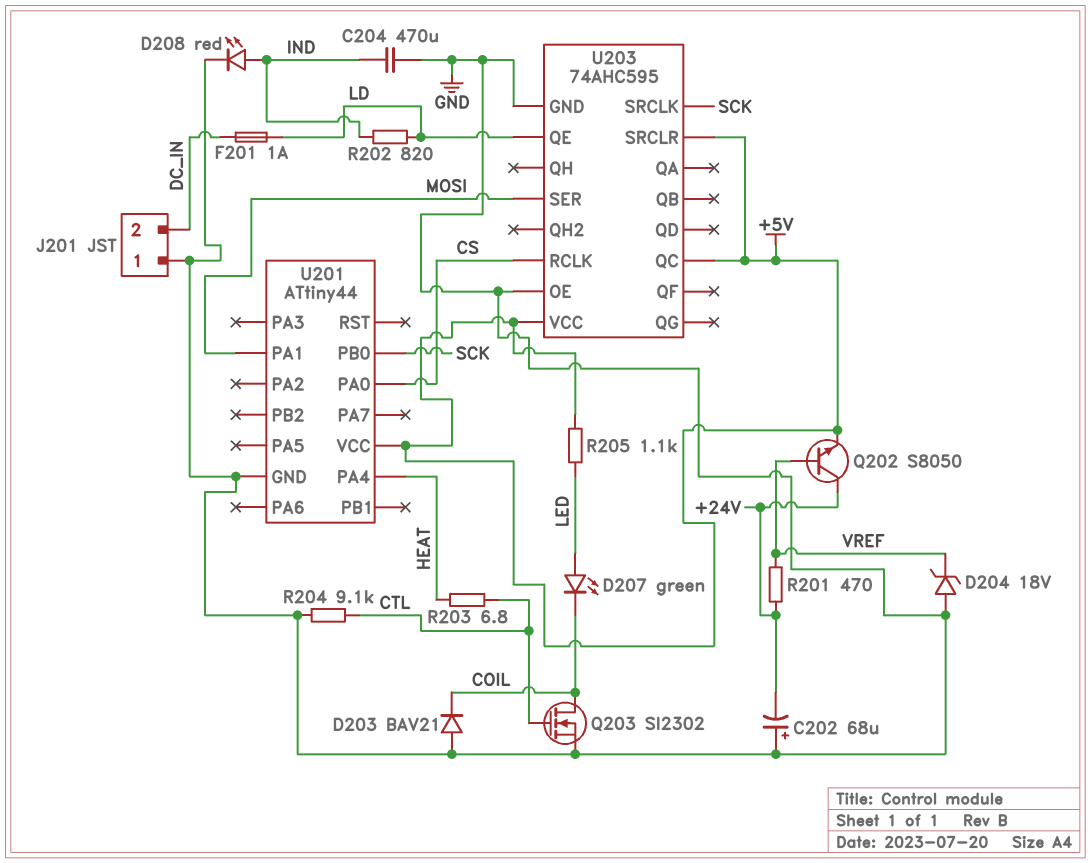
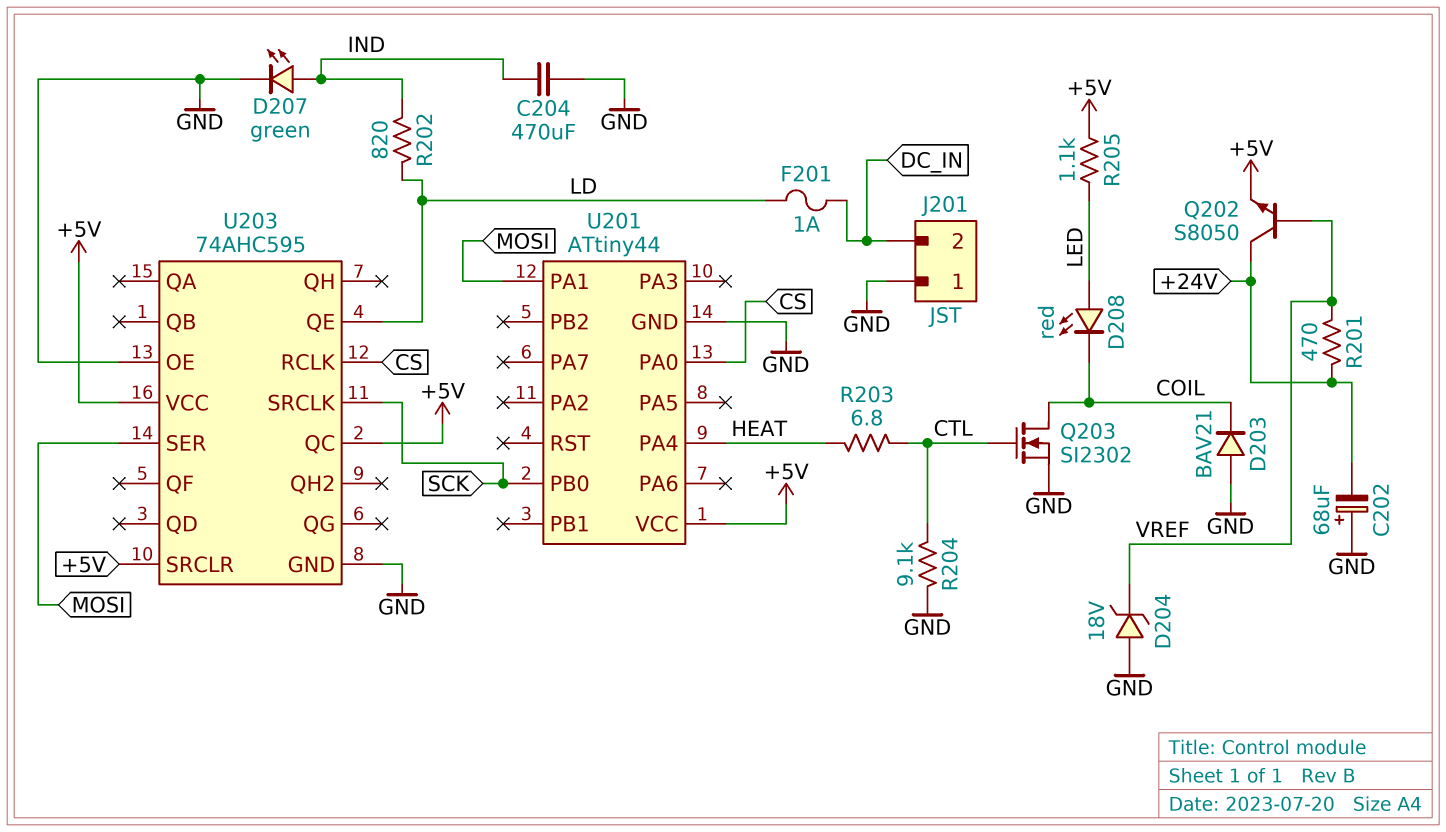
D207: LED green (A LED, K COIL) -> LED green (A IND, K GND)
D208: LED red (A IND, K GND) -> LED red (A LED, K COIL)

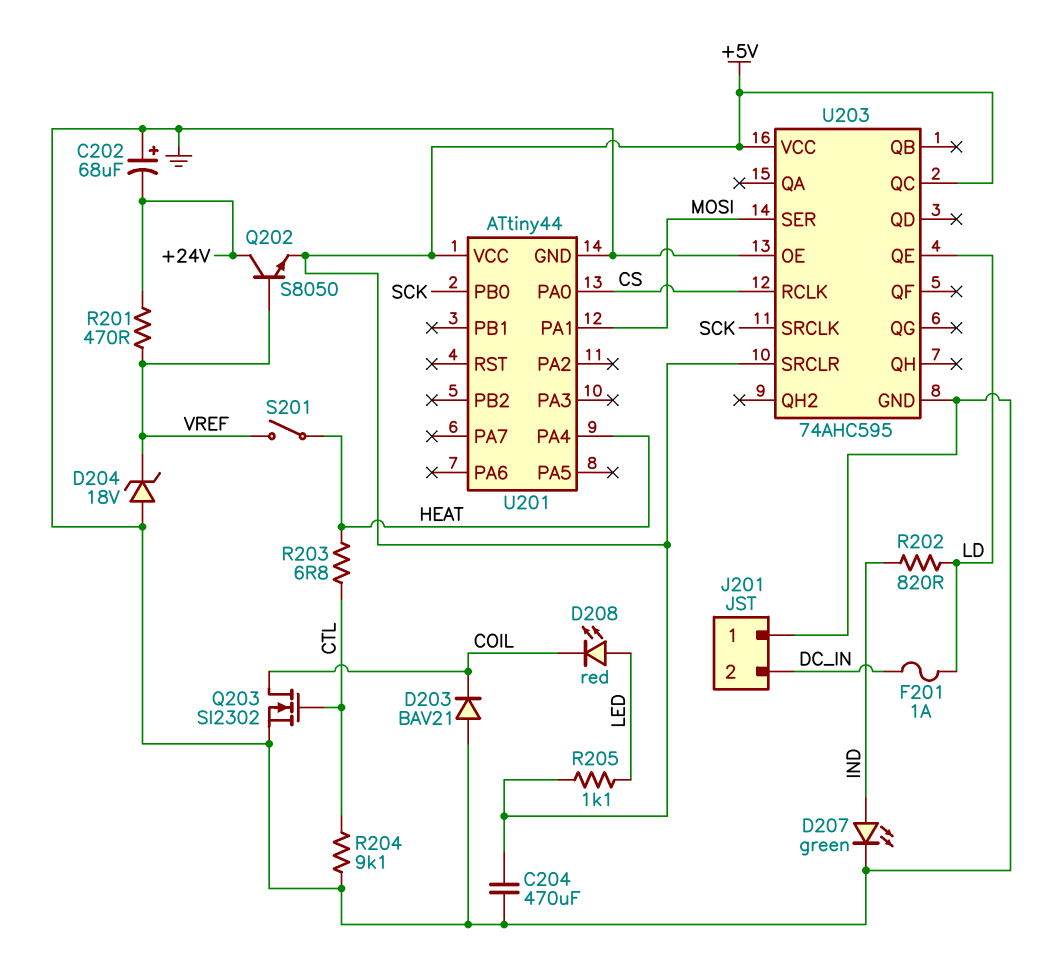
C204: 470uF (GND, IND) -> 470uF (+5V, GND)
S201: none -> switch (HEAT, VREF)

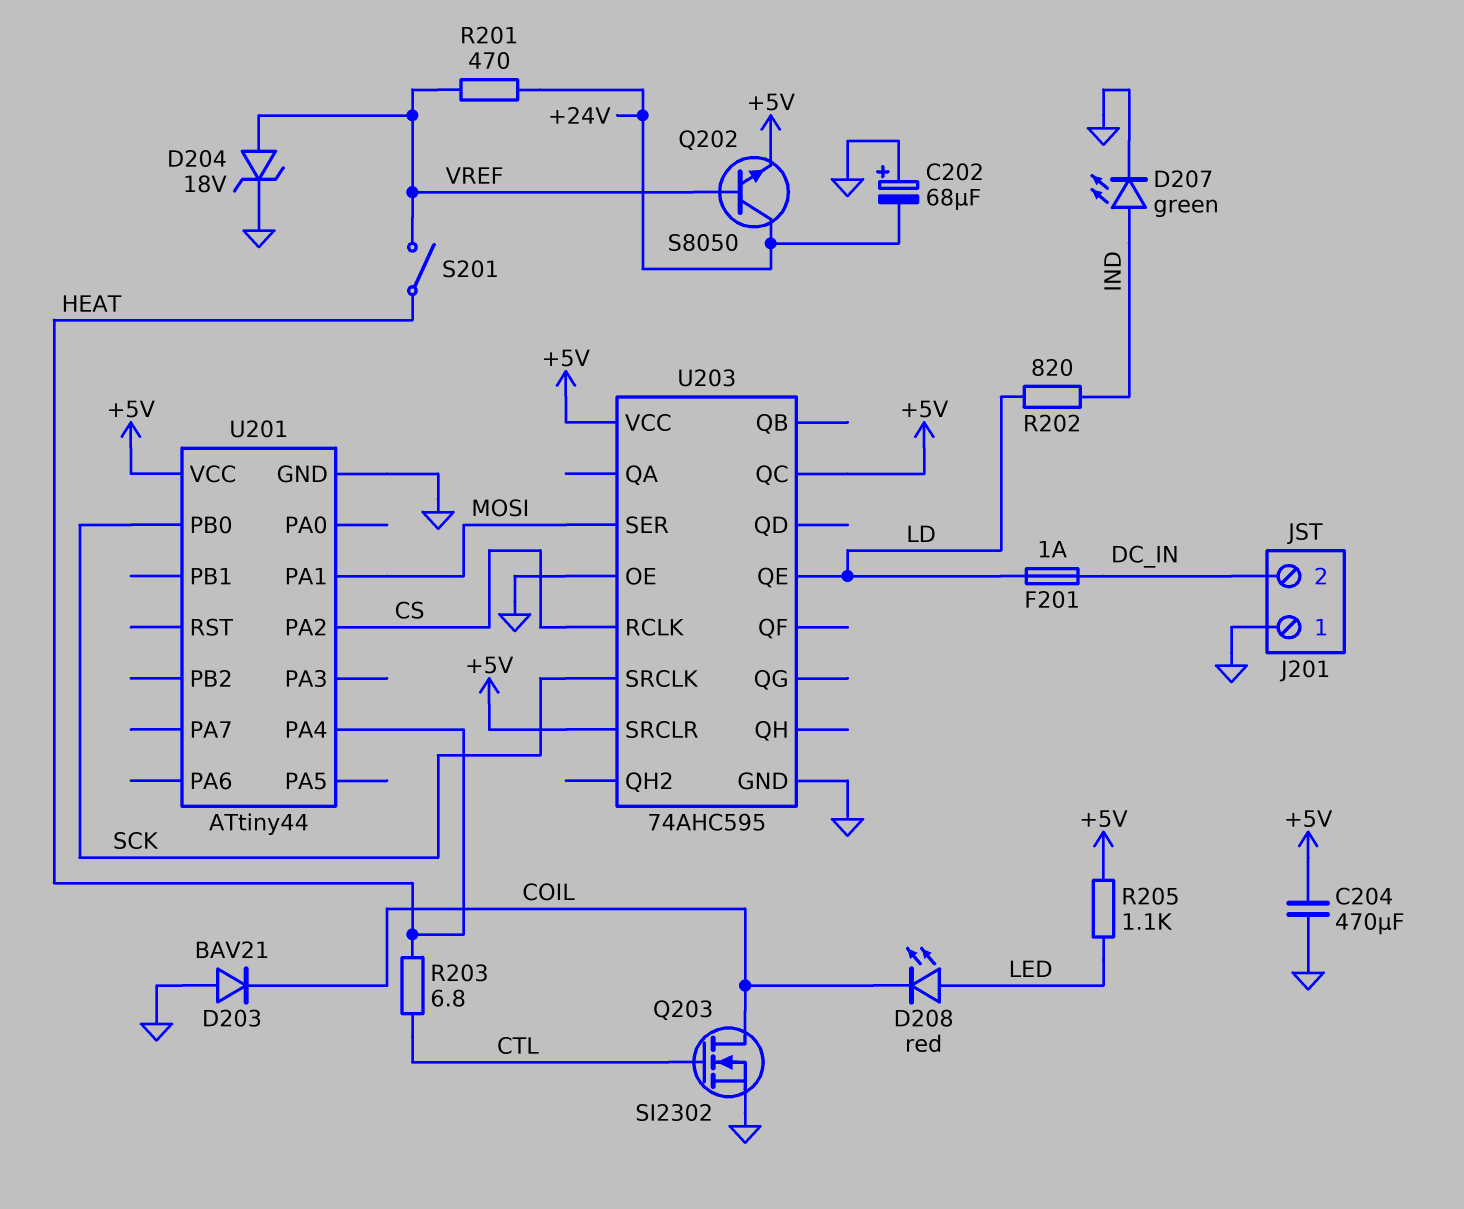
D204: zener 18V (A GND, K VREF) -> zener 18V (A VREF, K GND)
R204: 9.1k (CTL, GND) -> none
U201 pin PA0: CS -> none
U201 pin PA2: none -> CS

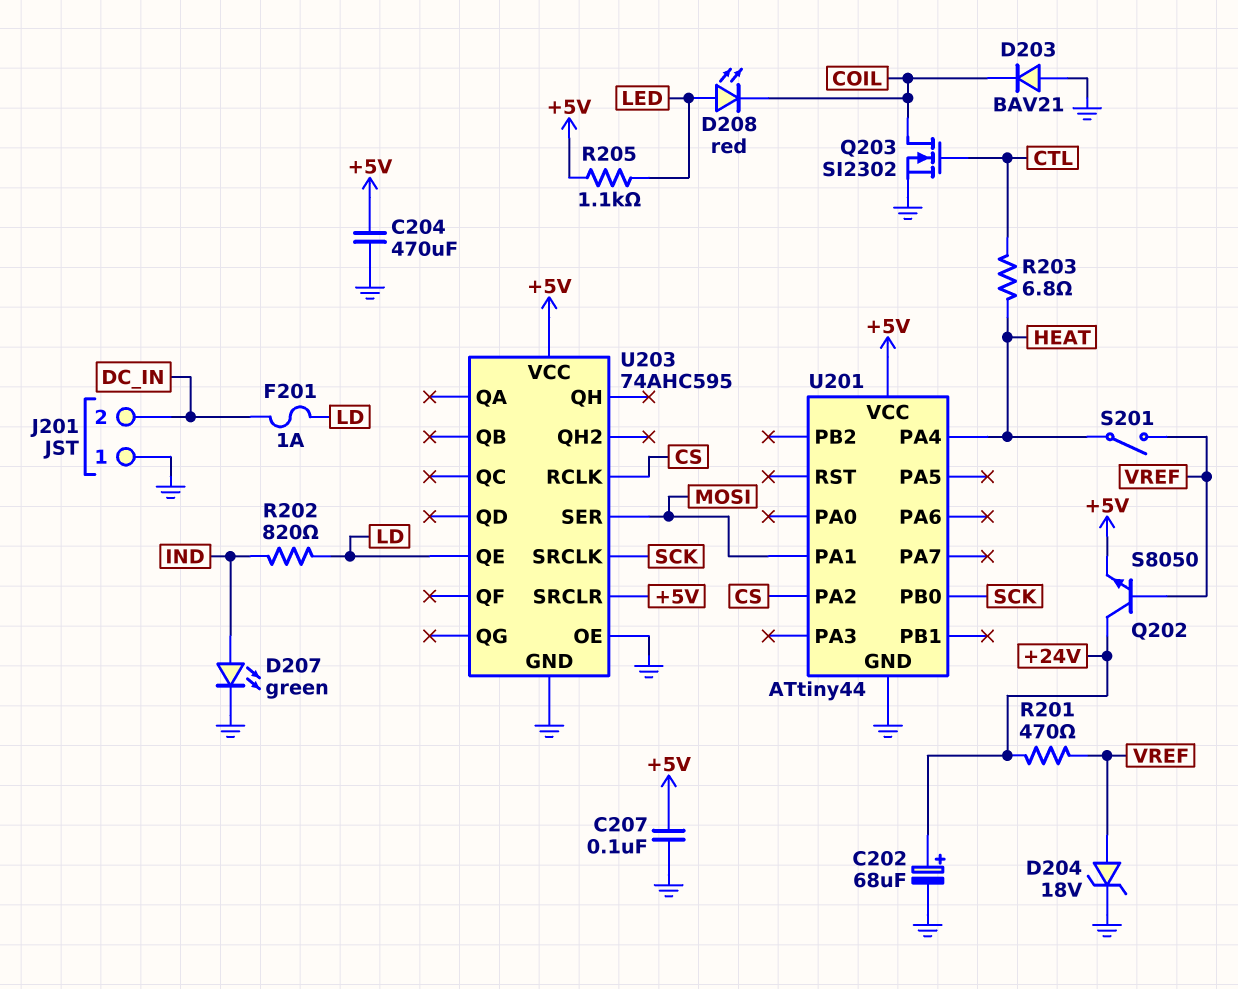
C202: 68uF (plus GND, minus +24V) -> 68uF (plus +24V, minus GND)
C207: none -> 100nF (+5V, GND)
U203 pin QC: +5V -> none

